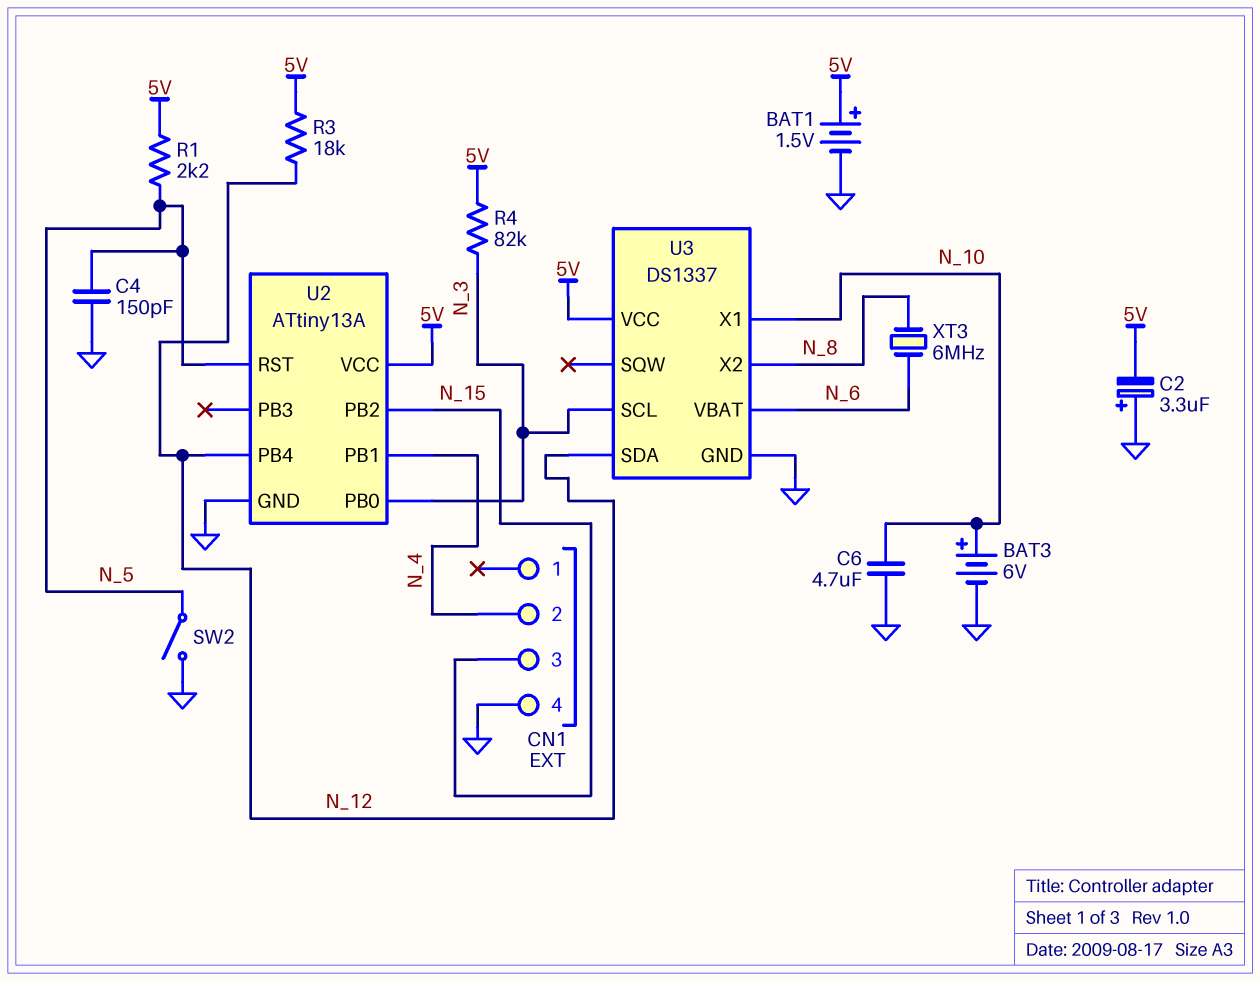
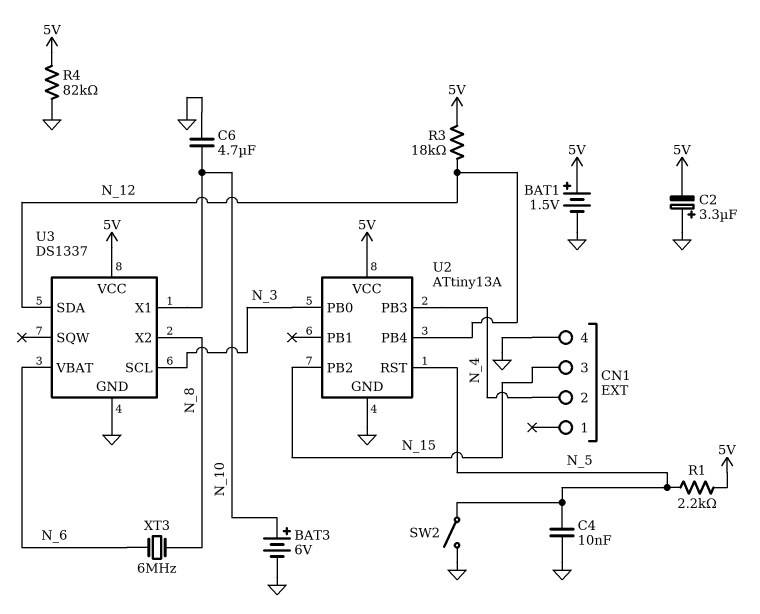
C4: 150pF (GND, N_5) -> 10nF (GND, N_5)
R4: 82k (5V, N_3) -> 82k (5V, GND)
U2 pin PB1: N_4 -> none
U2 pin PB3: none -> N_4

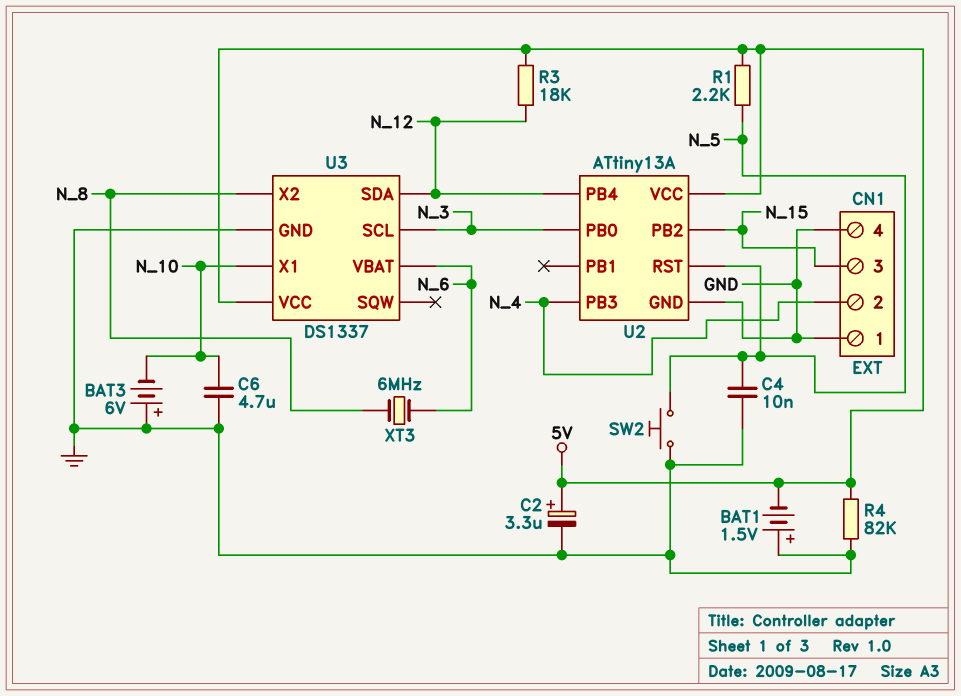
BAT1: 1.5V (plus 5V, minus GND) -> 1.5V (plus GND, minus 5V)
BAT3: 6V (plus N_10, minus GND) -> 6V (plus GND, minus N_10)
C2: 3.3uF (plus GND, minus 5V) -> 3.3uF (plus 5V, minus GND)
CN1 pin 1: none -> GND
SW2: switch (GND, N_5) -> button (GND, N_5)

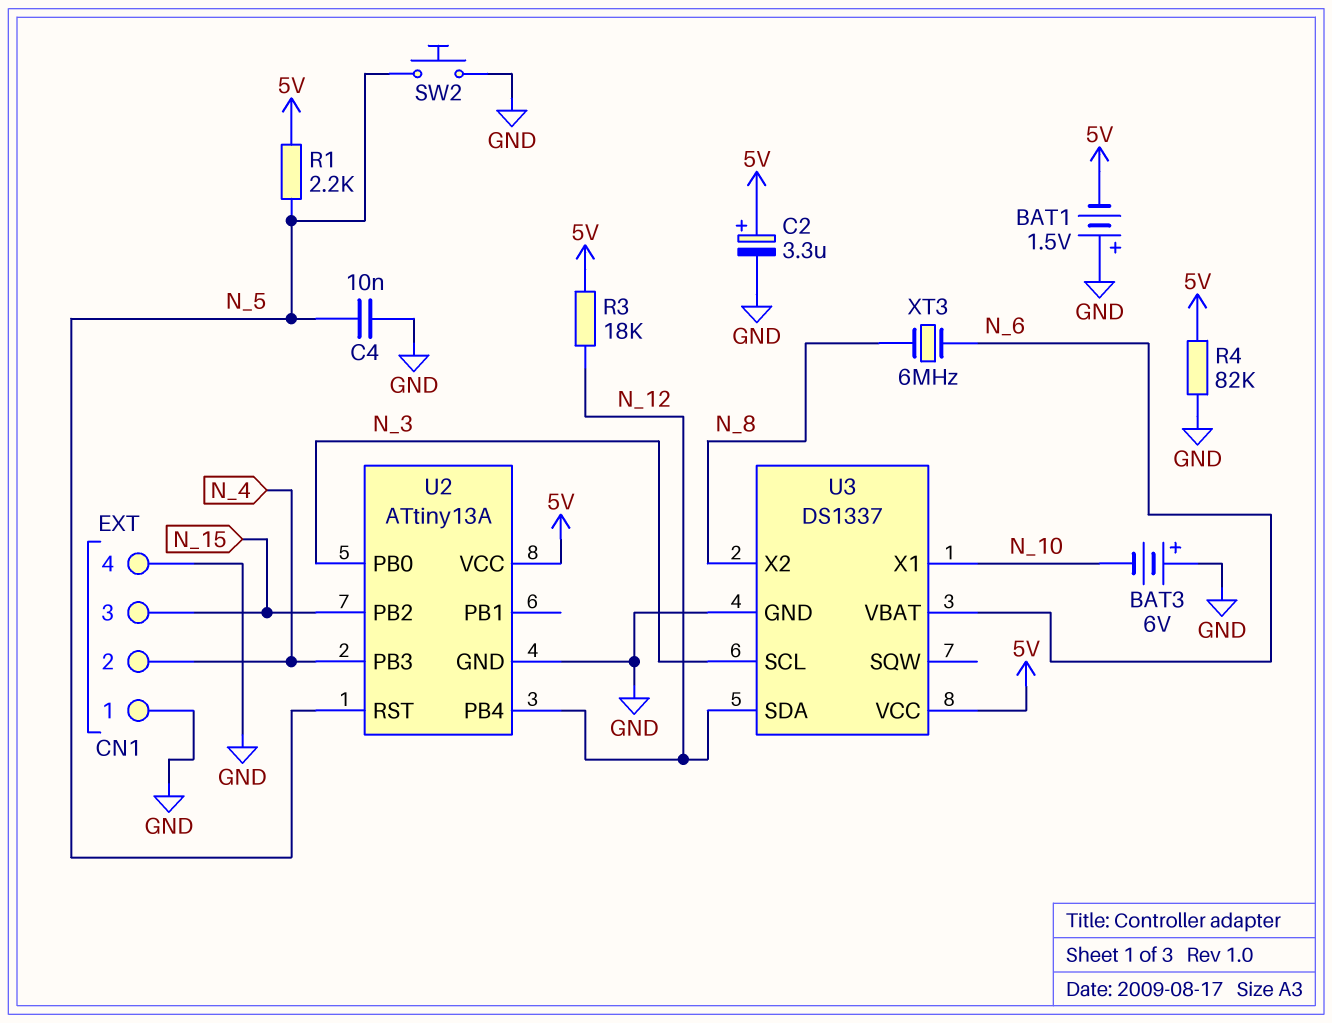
C6: 4.7uF (GND, N_10) -> none

